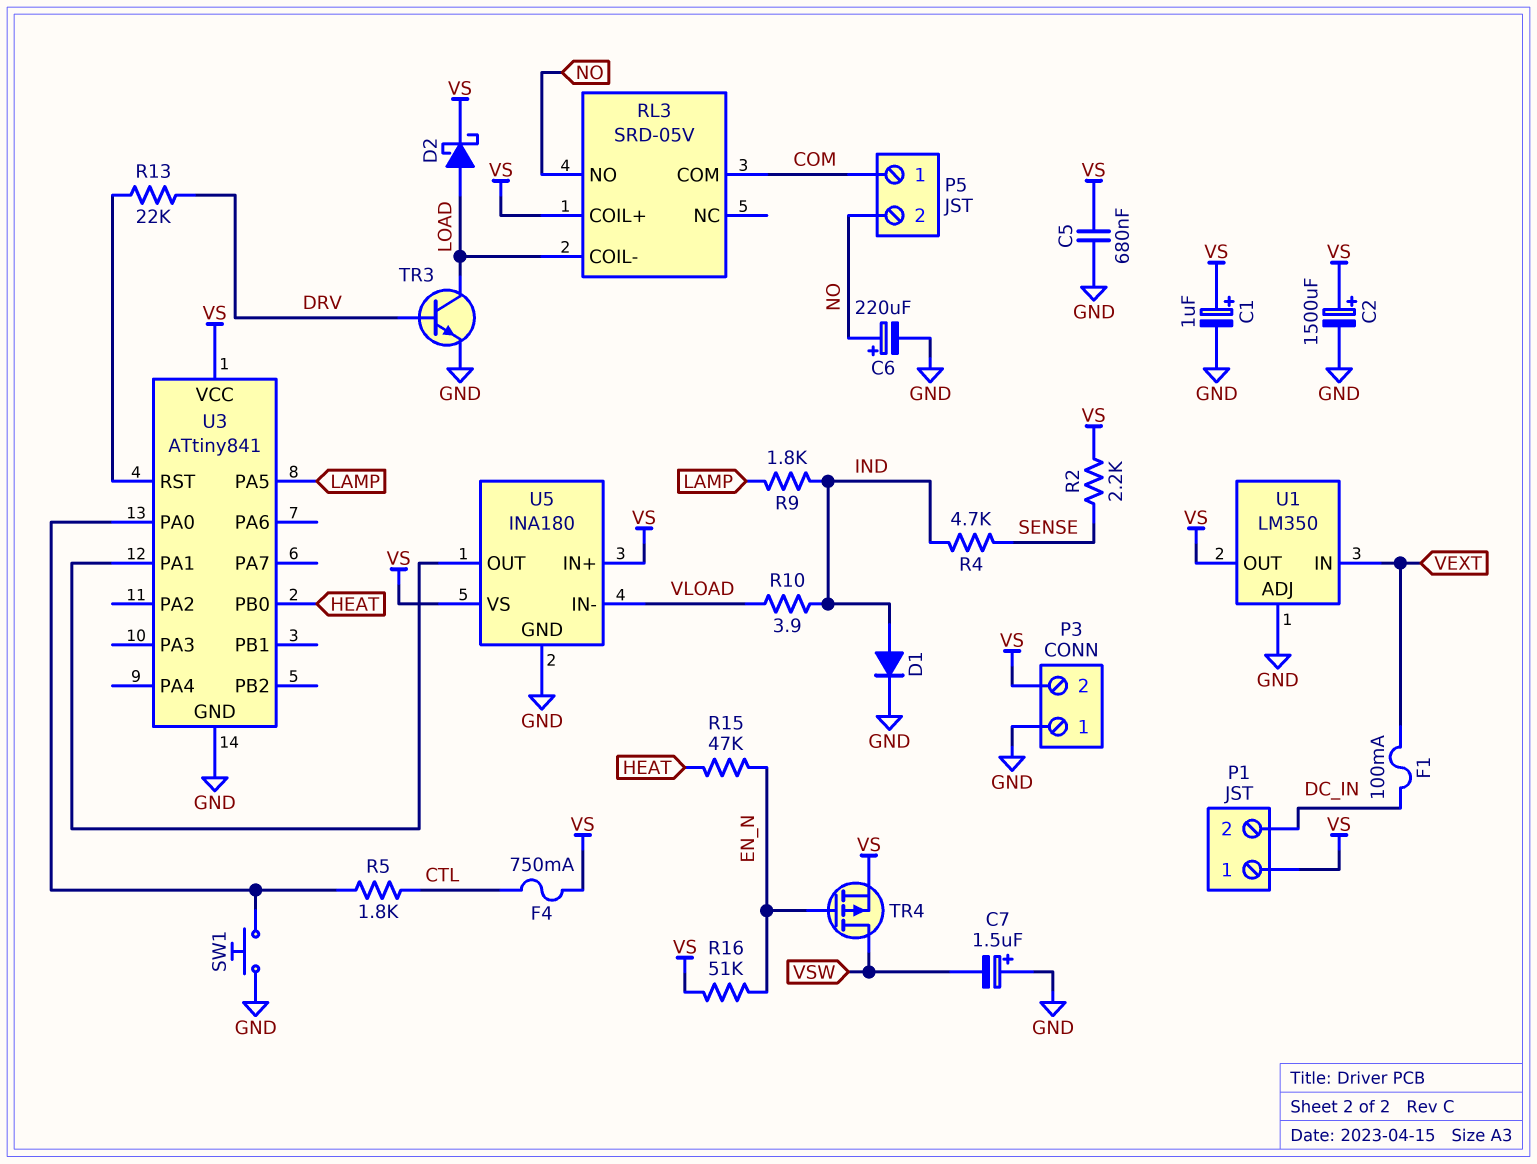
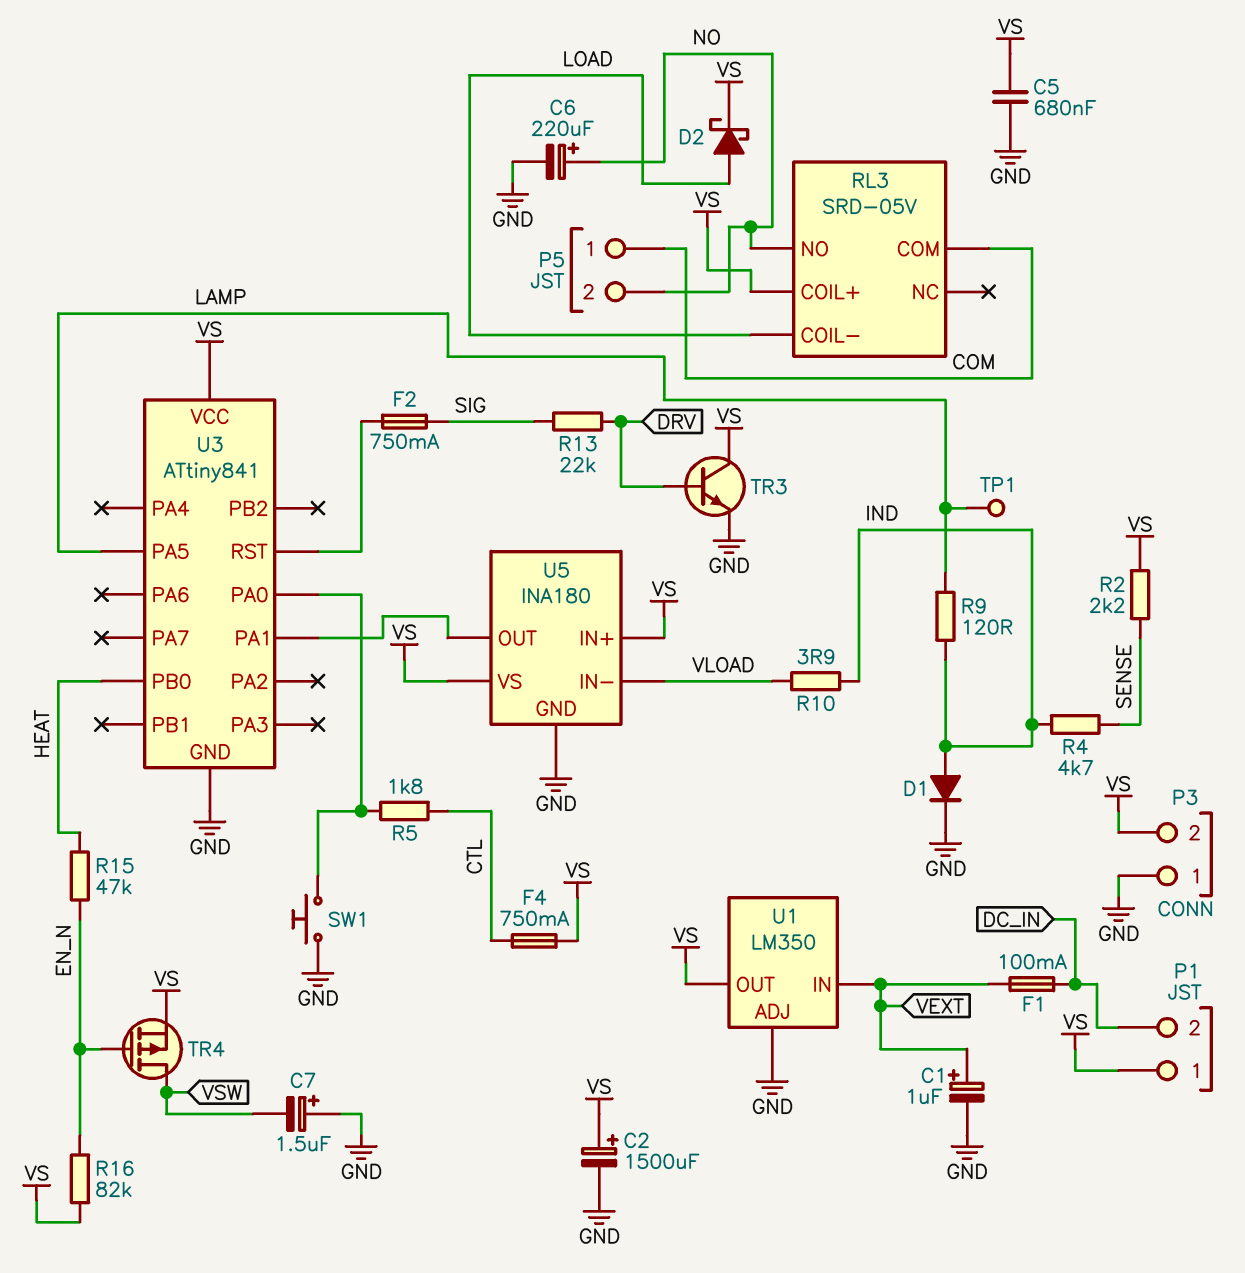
C1: 1uF (plus VS, minus GND) -> 1uF (plus VEXT, minus GND)
F2: none -> 750mA (SIG, U3/RST)
R9: 1.8k (IND, LAMP) -> 120 (IND, LAMP)
R13: 22k (DRV, U3/RST) -> 22k (DRV, SIG)
R16: 51k (EN_N, VS) -> 82k (EN_N, VS)
TP1: none -> test point (LAMP)
TR3: NPN (B DRV, C LOAD, E GND) -> NPN (B DRV, C VS, E GND)

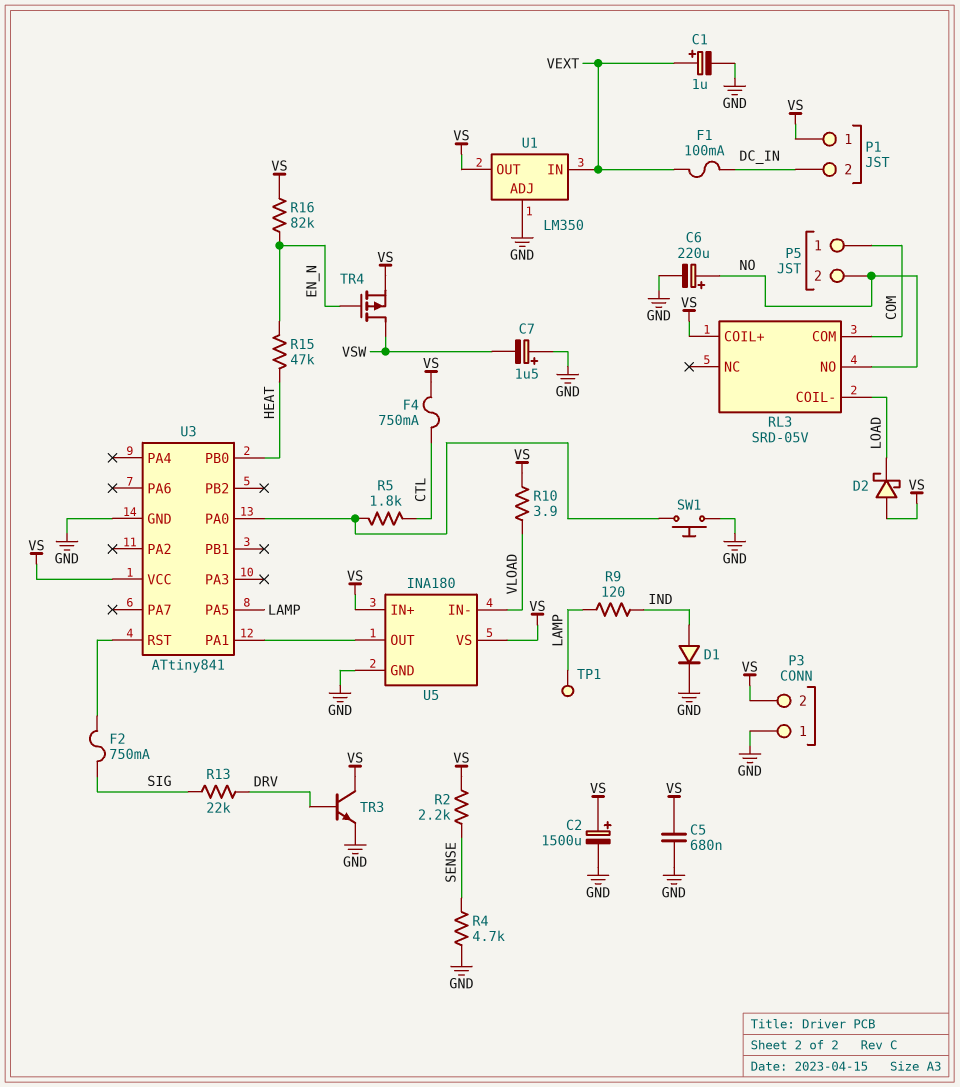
D2: schottky (A LOAD, K VS) -> schottky (A VS, K LOAD)
R4: 4.7k (IND, SENSE) -> 4.7k (GND, SENSE)
R10: 3.9 (IND, VLOAD) -> 3.9 (VLOAD, VS)

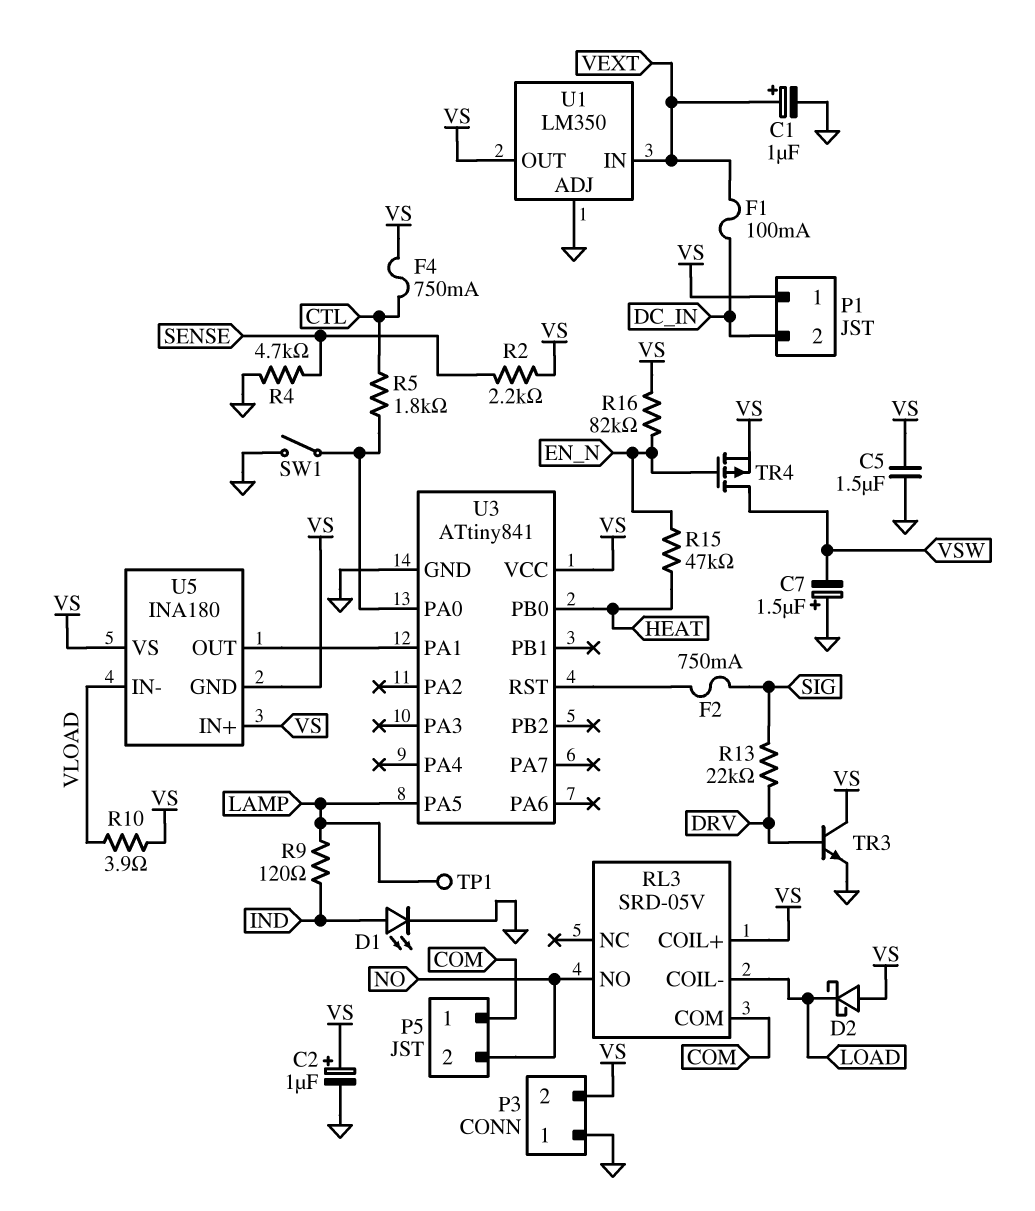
C2: 1500uF (plus VS, minus GND) -> 1uF (plus VS, minus GND)
C5: 680nF (GND, VS) -> 1.5uF (GND, VS)
C6: 220uF (plus NO, minus GND) -> none
D1: diode (A IND, K GND) -> LED (A IND, K GND)
SW1: button (GND, U3/PA0) -> switch (GND, U3/PA0)
U5 pin GND: GND -> VS

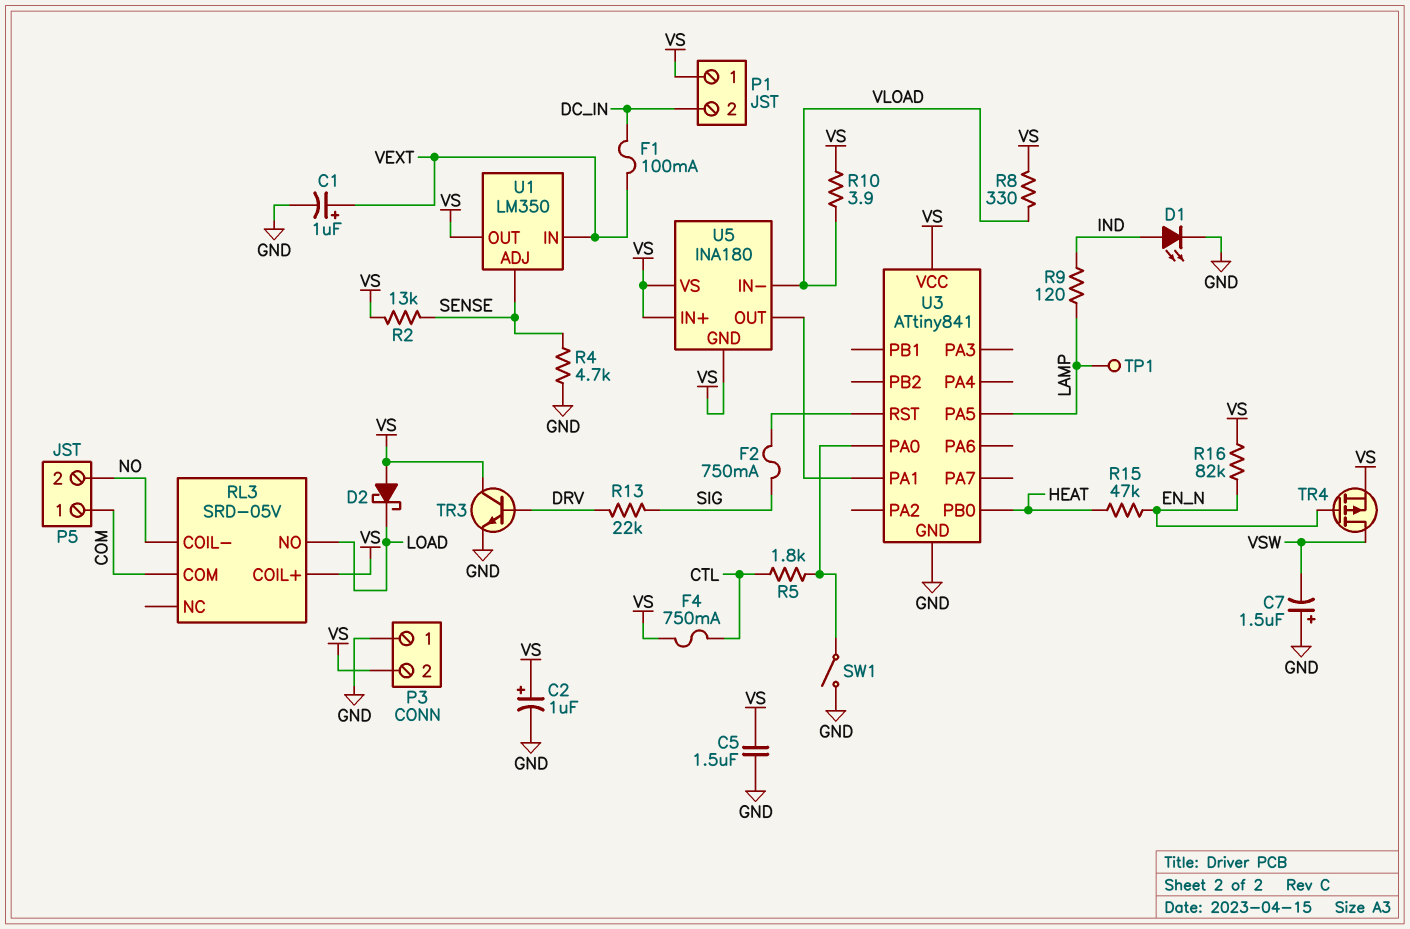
R2: 2.2k (SENSE, VS) -> 13k (SENSE, VS)
R8: none -> 330 (VLOAD, VS)
RL3 pin COIL-: LOAD -> NO
RL3 pin NO: NO -> LOAD
U1 pin ADJ: GND -> SENSE

